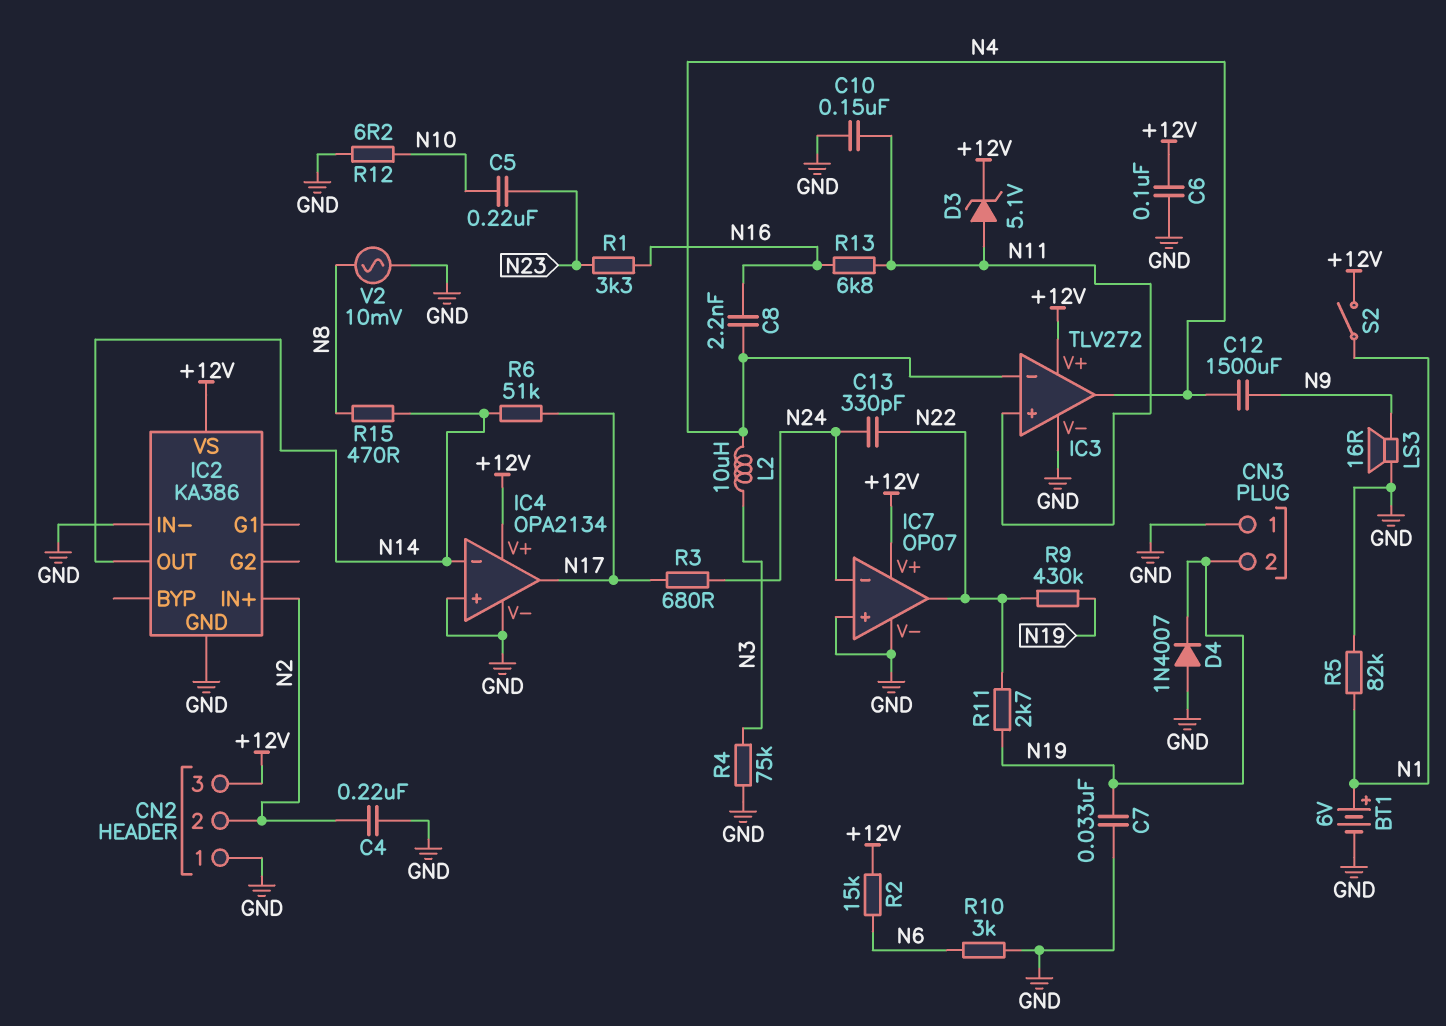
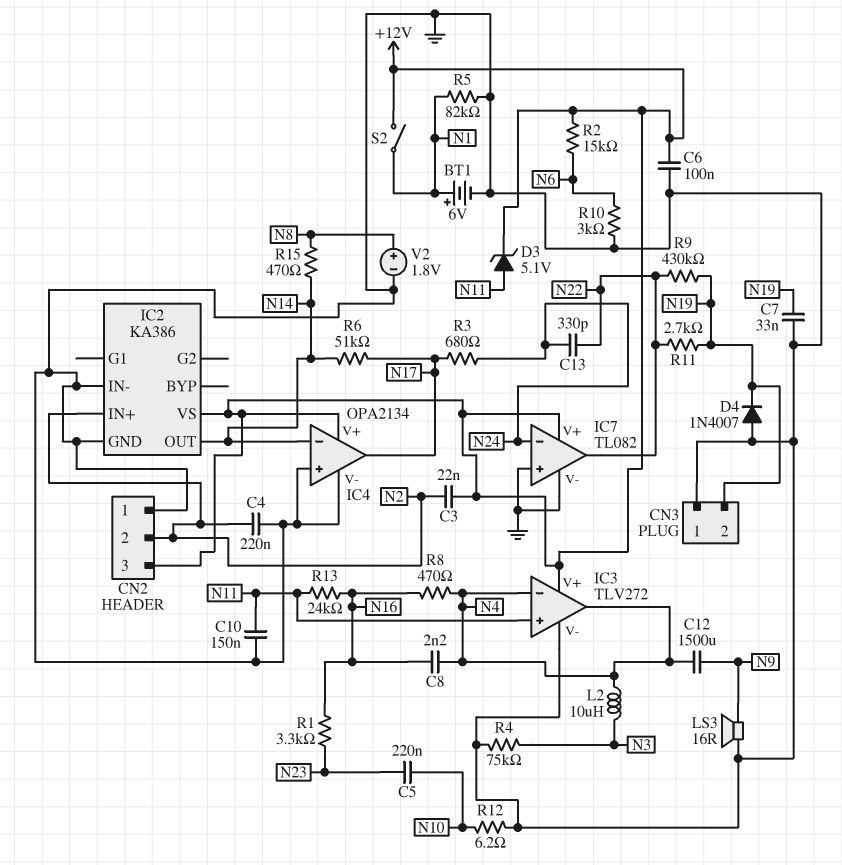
C3: none -> 22nF (+12V, N2)
IC7: OP07 -> TL082
R8: none -> 470 (N4, N16)
R13: 6.8k (N11, N16) -> 24k (N11, N16)
V2: AC 10mV (GND, N8) -> 1.8V (plus N8, minus GND)

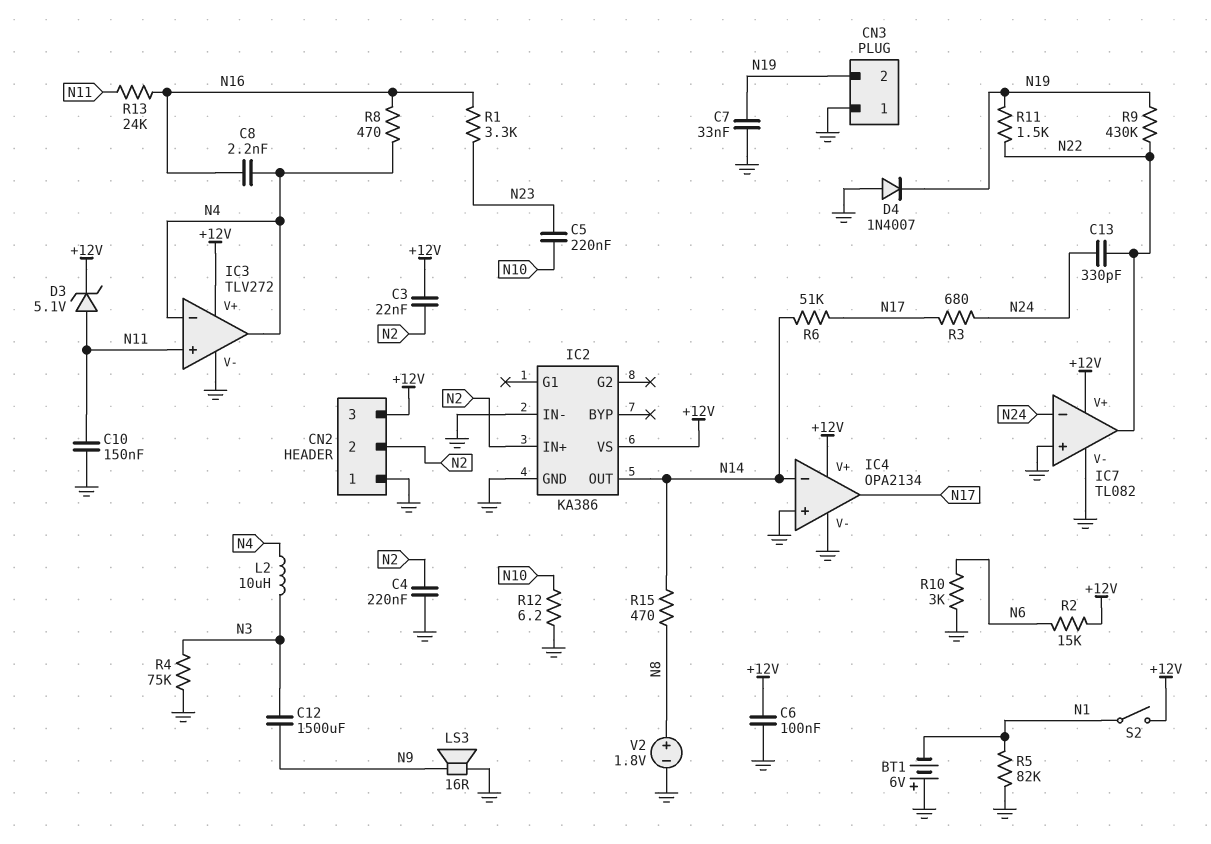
BT1: 6V (plus N1, minus GND) -> 6V (plus GND, minus N1)
C12: 1500uF (N4, N9) -> 1500uF (N3, N9)
R11: 2.7k (N19, N22) -> 1.5k (N19, N22)

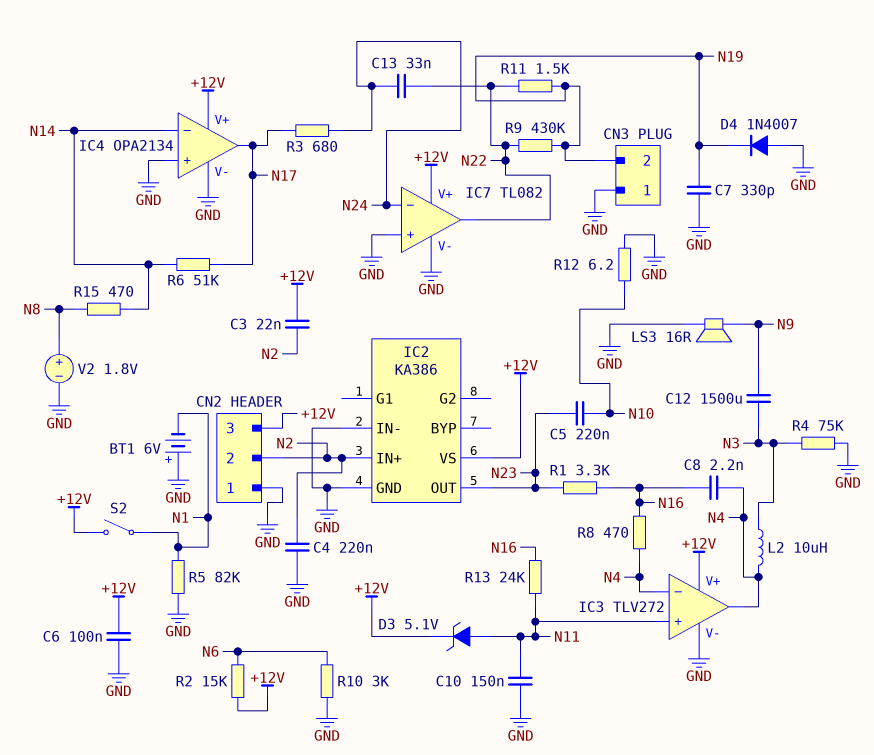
C7: 33nF (GND, N19) -> 330pF (GND, N19)
C13: 330pF (N22, N24) -> 33nF (N22, N24)
IC2 pin OUT: N14 -> N23

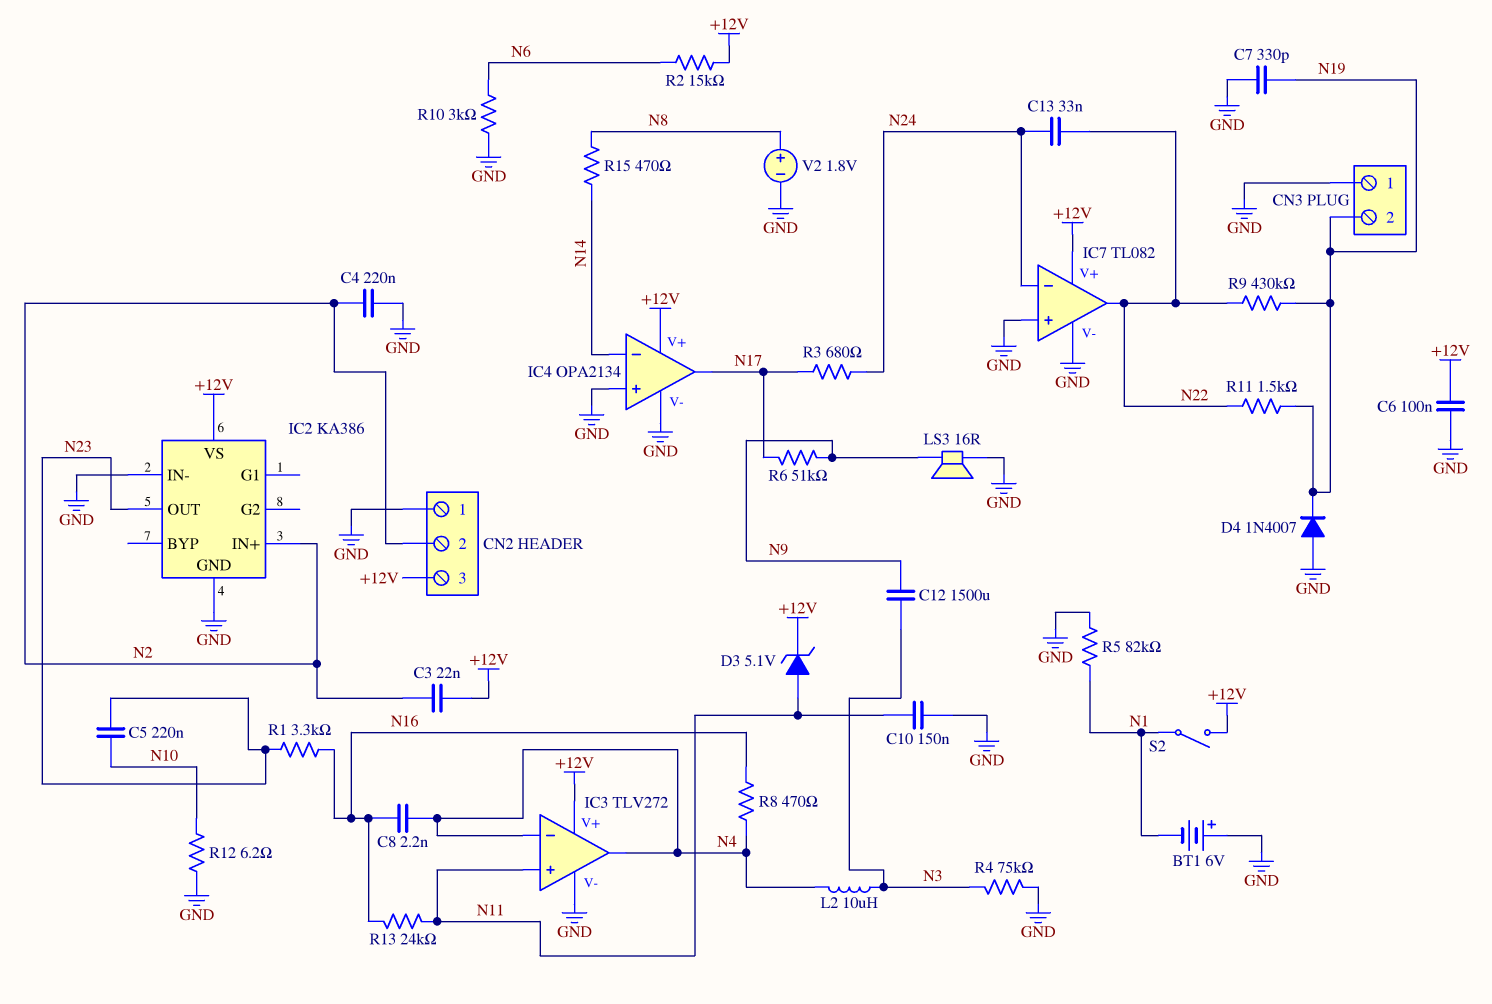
R6: 51k (N14, N17) -> 51k (N9, N17)

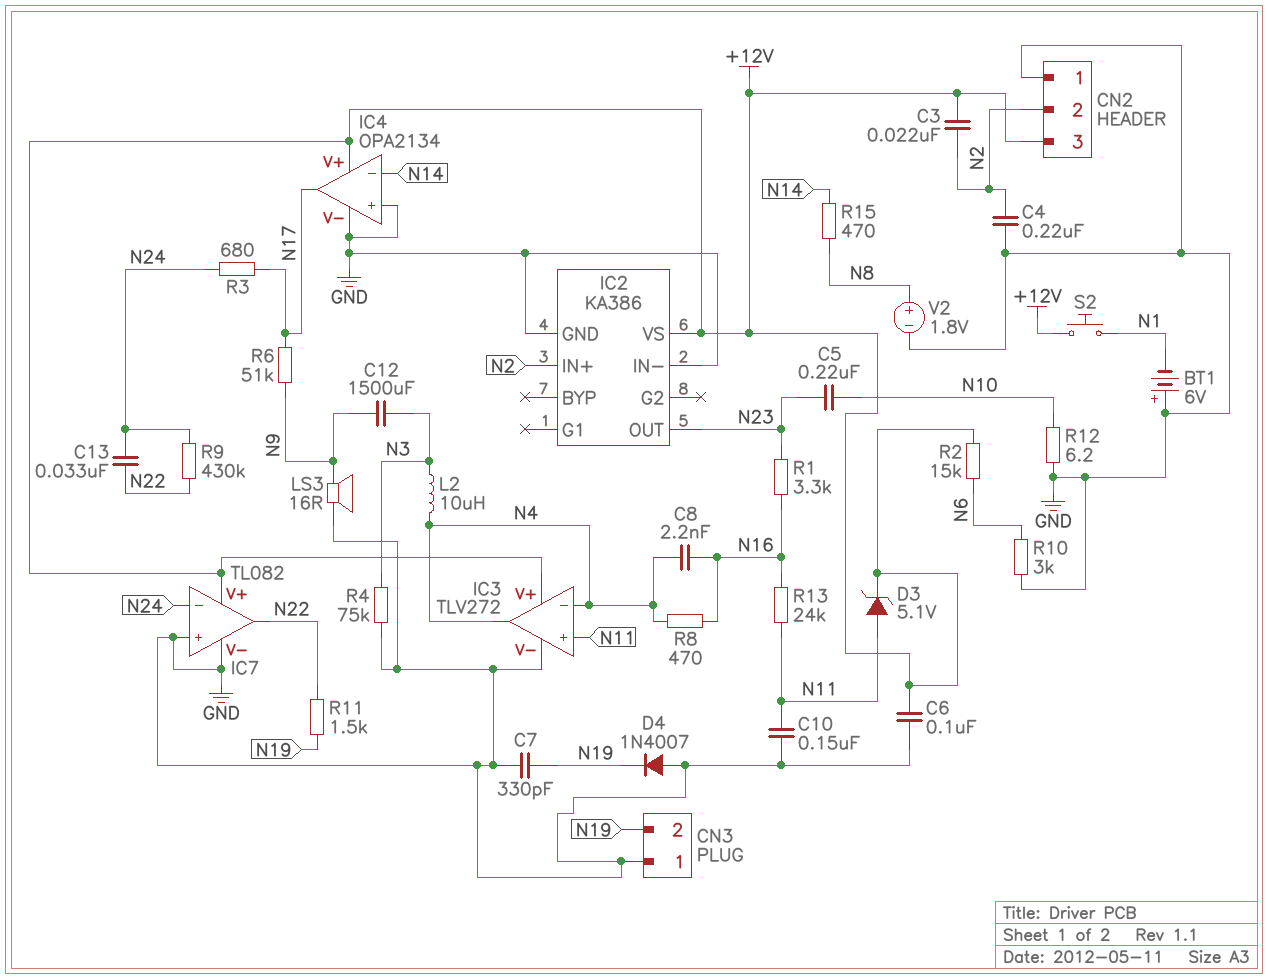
R5: 82k (GND, N1) -> none
R9: 430k (N19, N22) -> 430k (N22, N24)
S2: switch (+12V, N1) -> button (+12V, N1)

